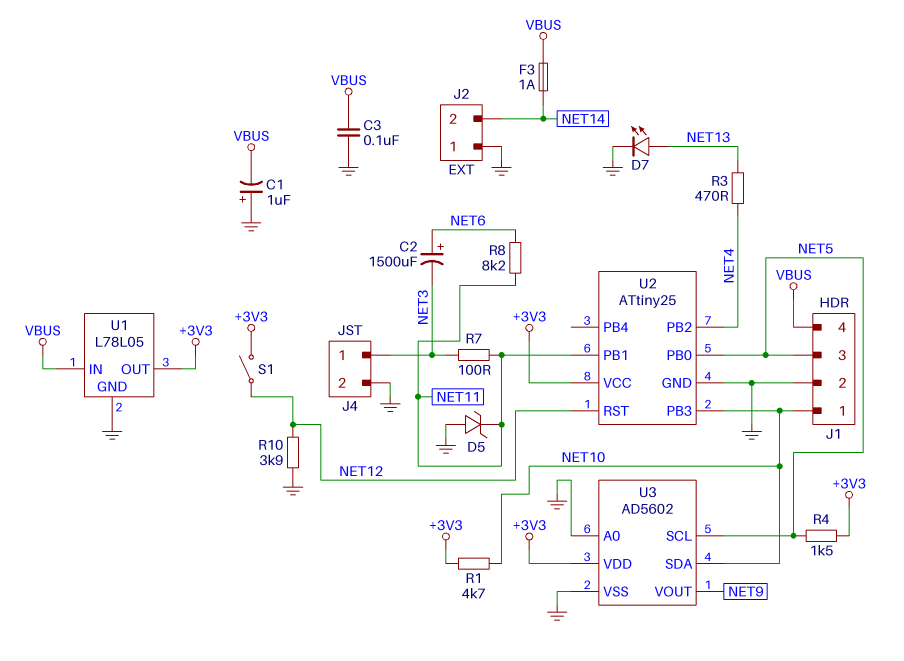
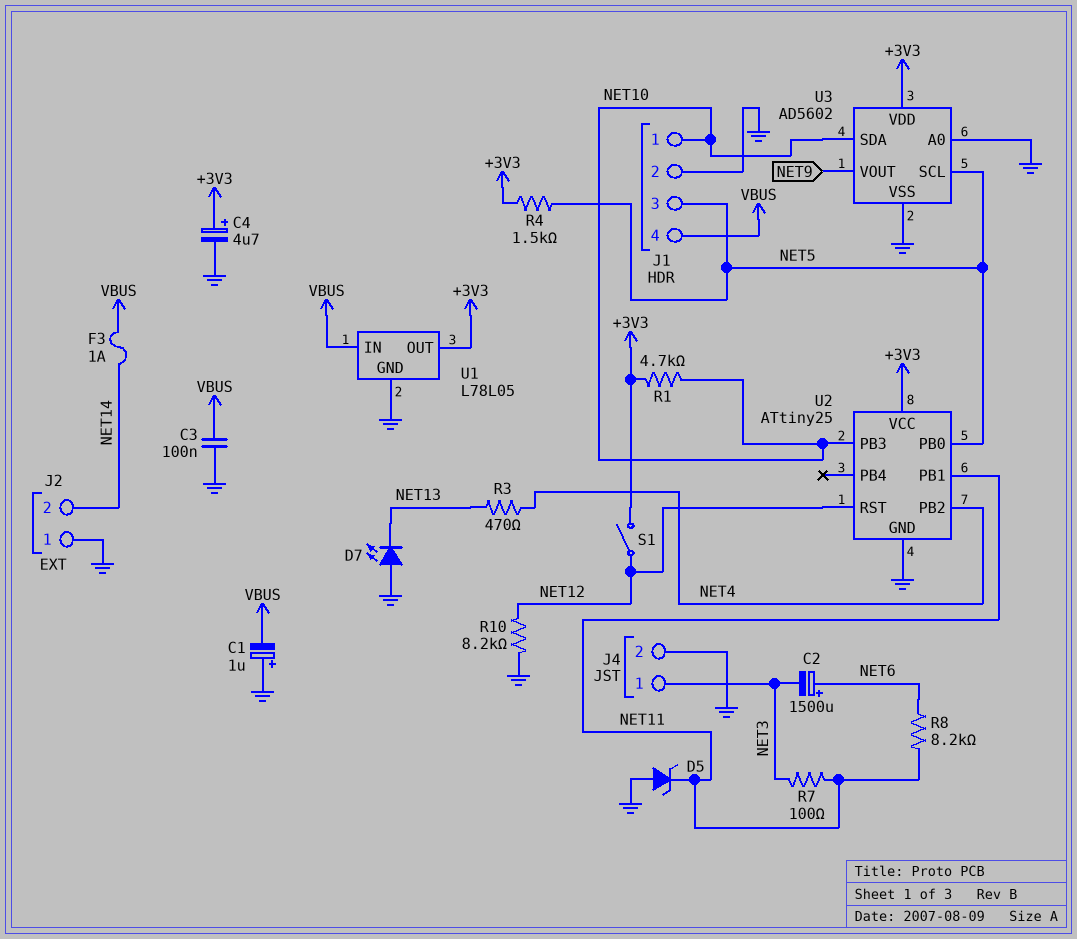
C4: none -> 4.7uF (plus +3V3, minus GND)
D7: LED (A NET13, K GND) -> LED (A GND, K NET13)
R10: 3.9k (GND, NET12) -> 8.2k (GND, NET12)

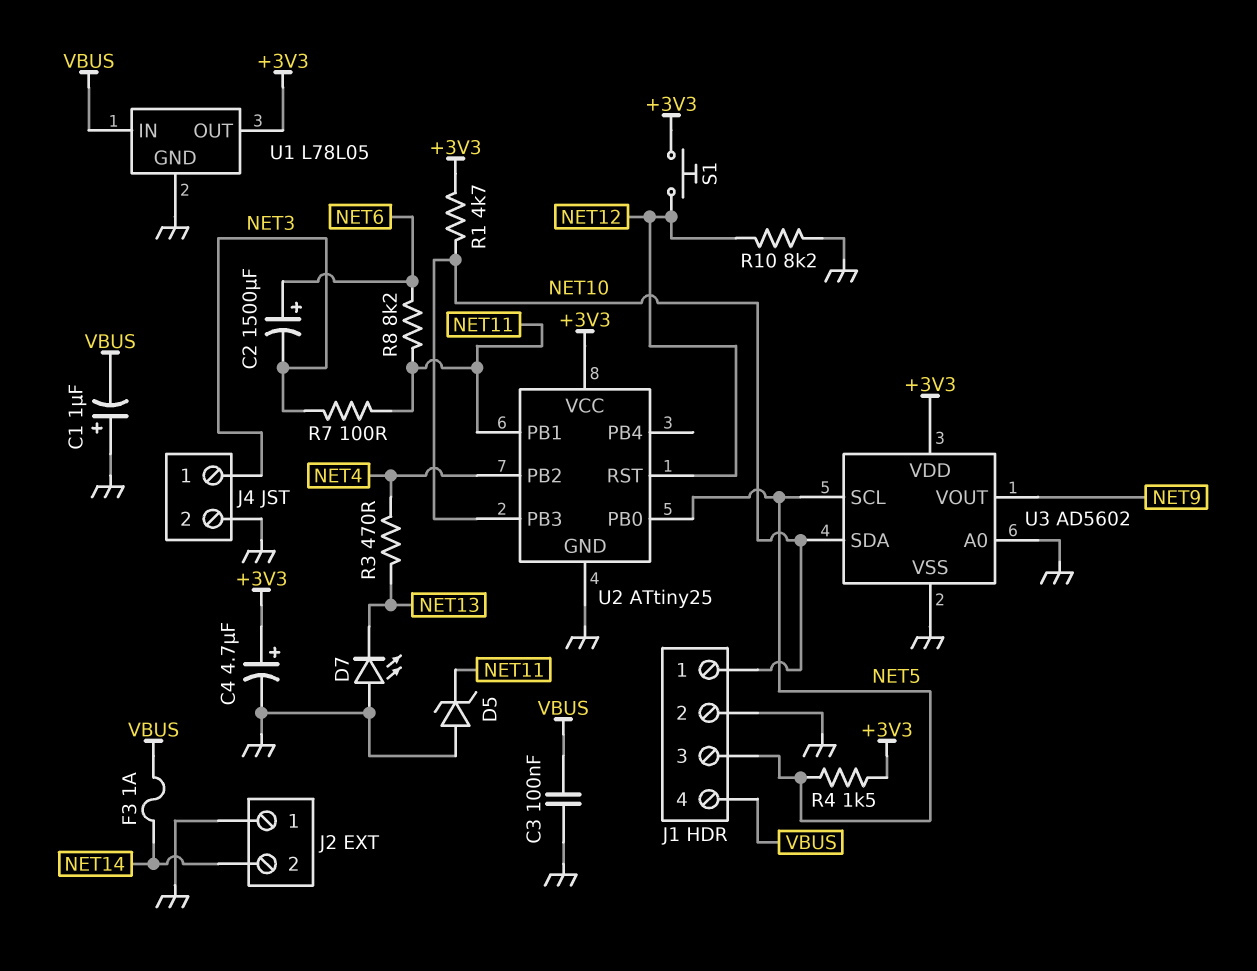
S1: switch (+3V3, NET12) -> button (+3V3, NET12)

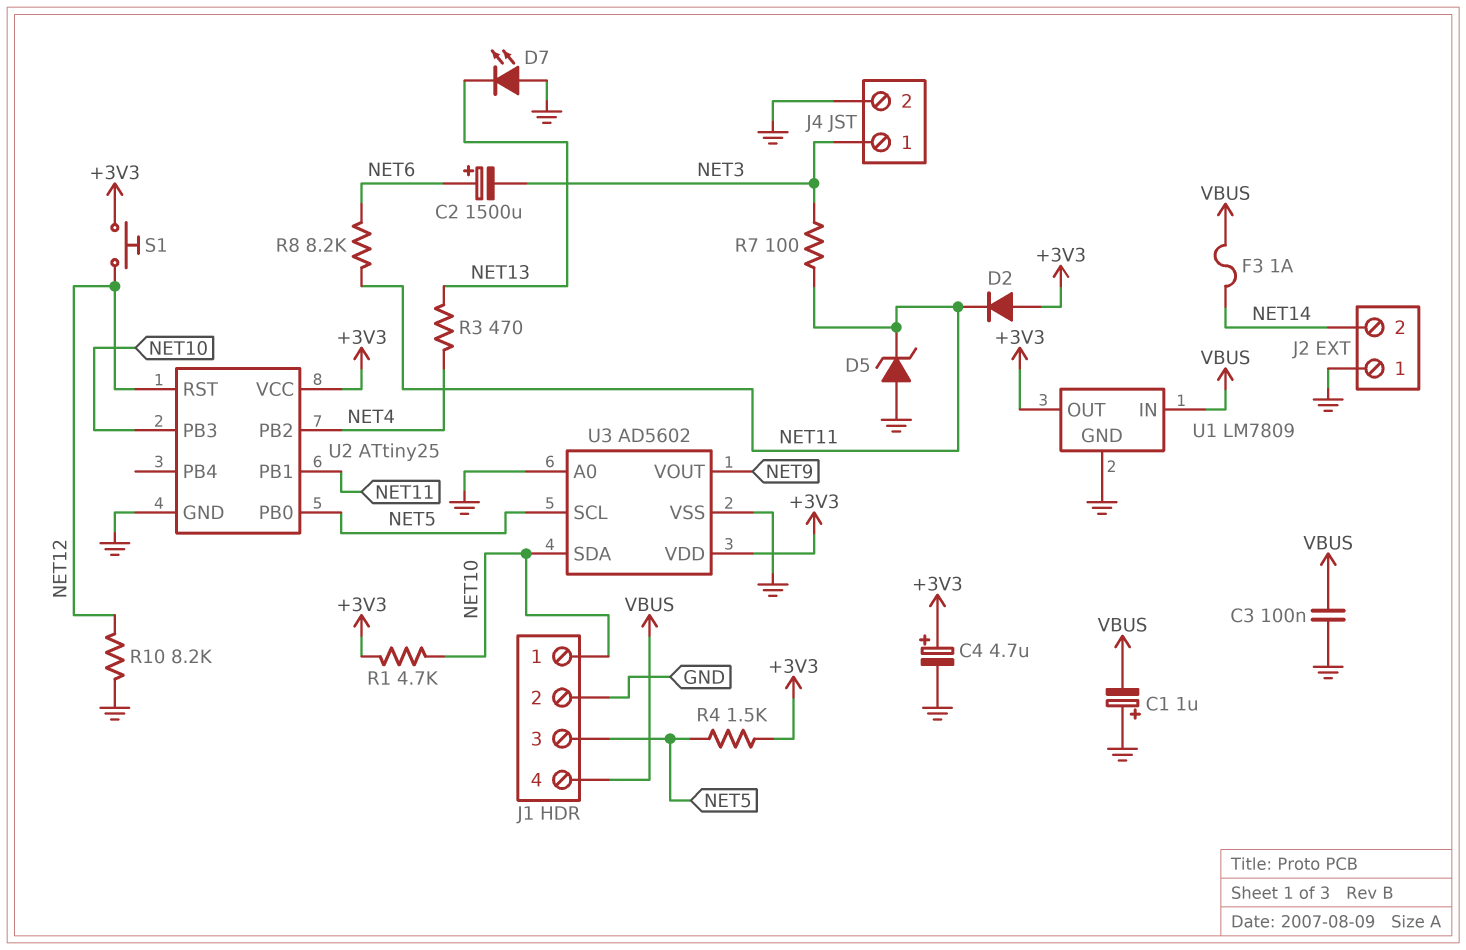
D2: none -> diode (A +3V3, K NET11)
U1: L78L05 -> LM7809

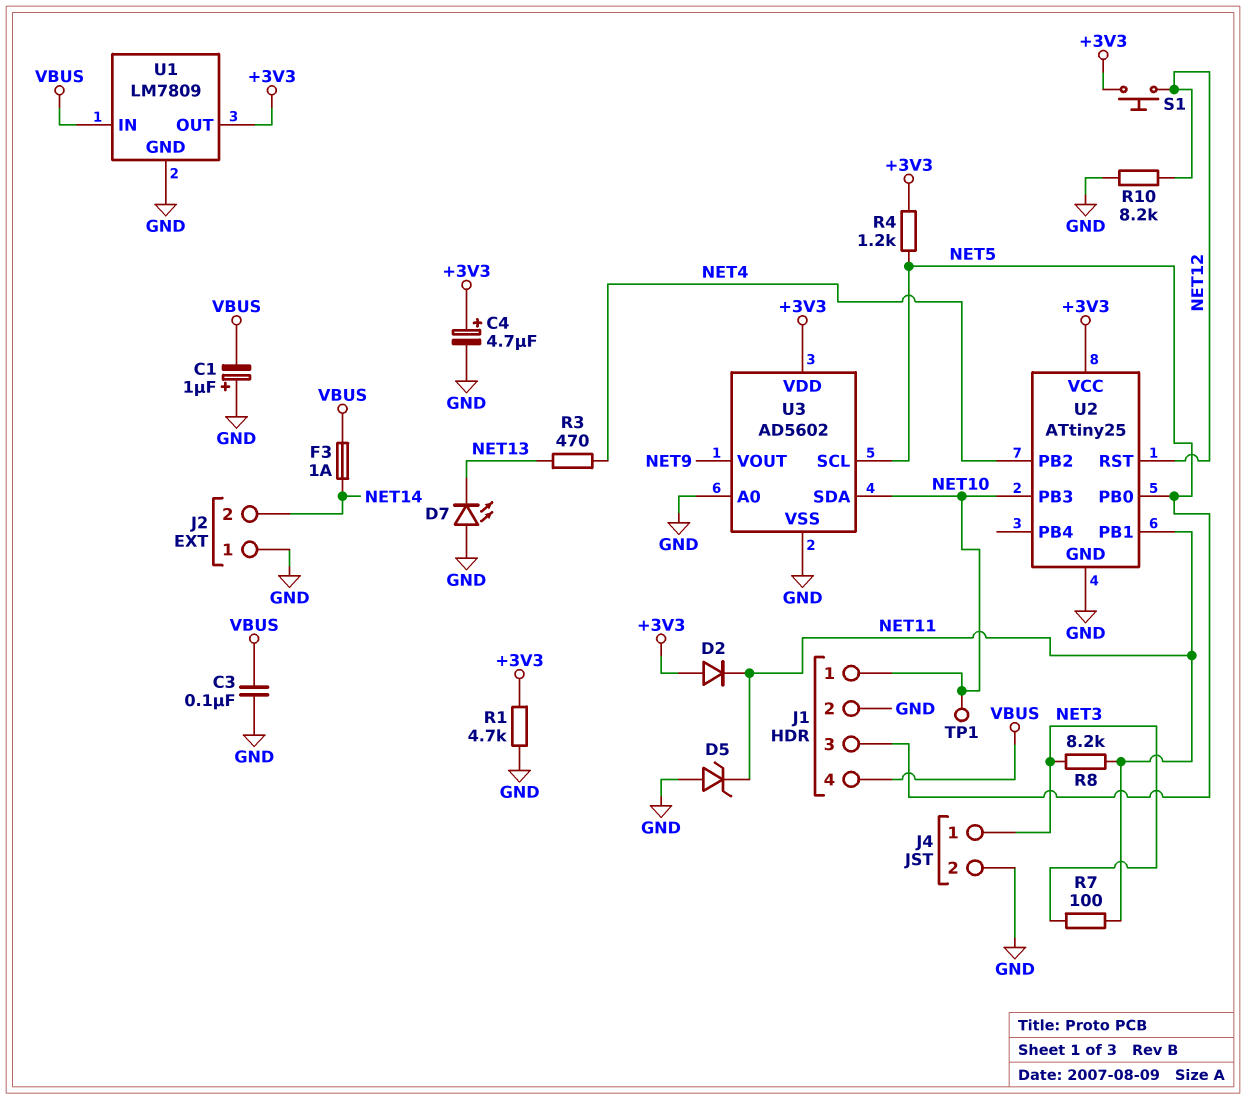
C2: 1500uF (plus NET6, minus NET3) -> none
R1: 4.7k (+3V3, NET10) -> 4.7k (+3V3, GND)
R4: 1.5k (+3V3, NET5) -> 1.2k (+3V3, NET5)
R8: 8.2k (NET6, NET11) -> 8.2k (NET3, NET11)
TP1: none -> test point (NET10)

